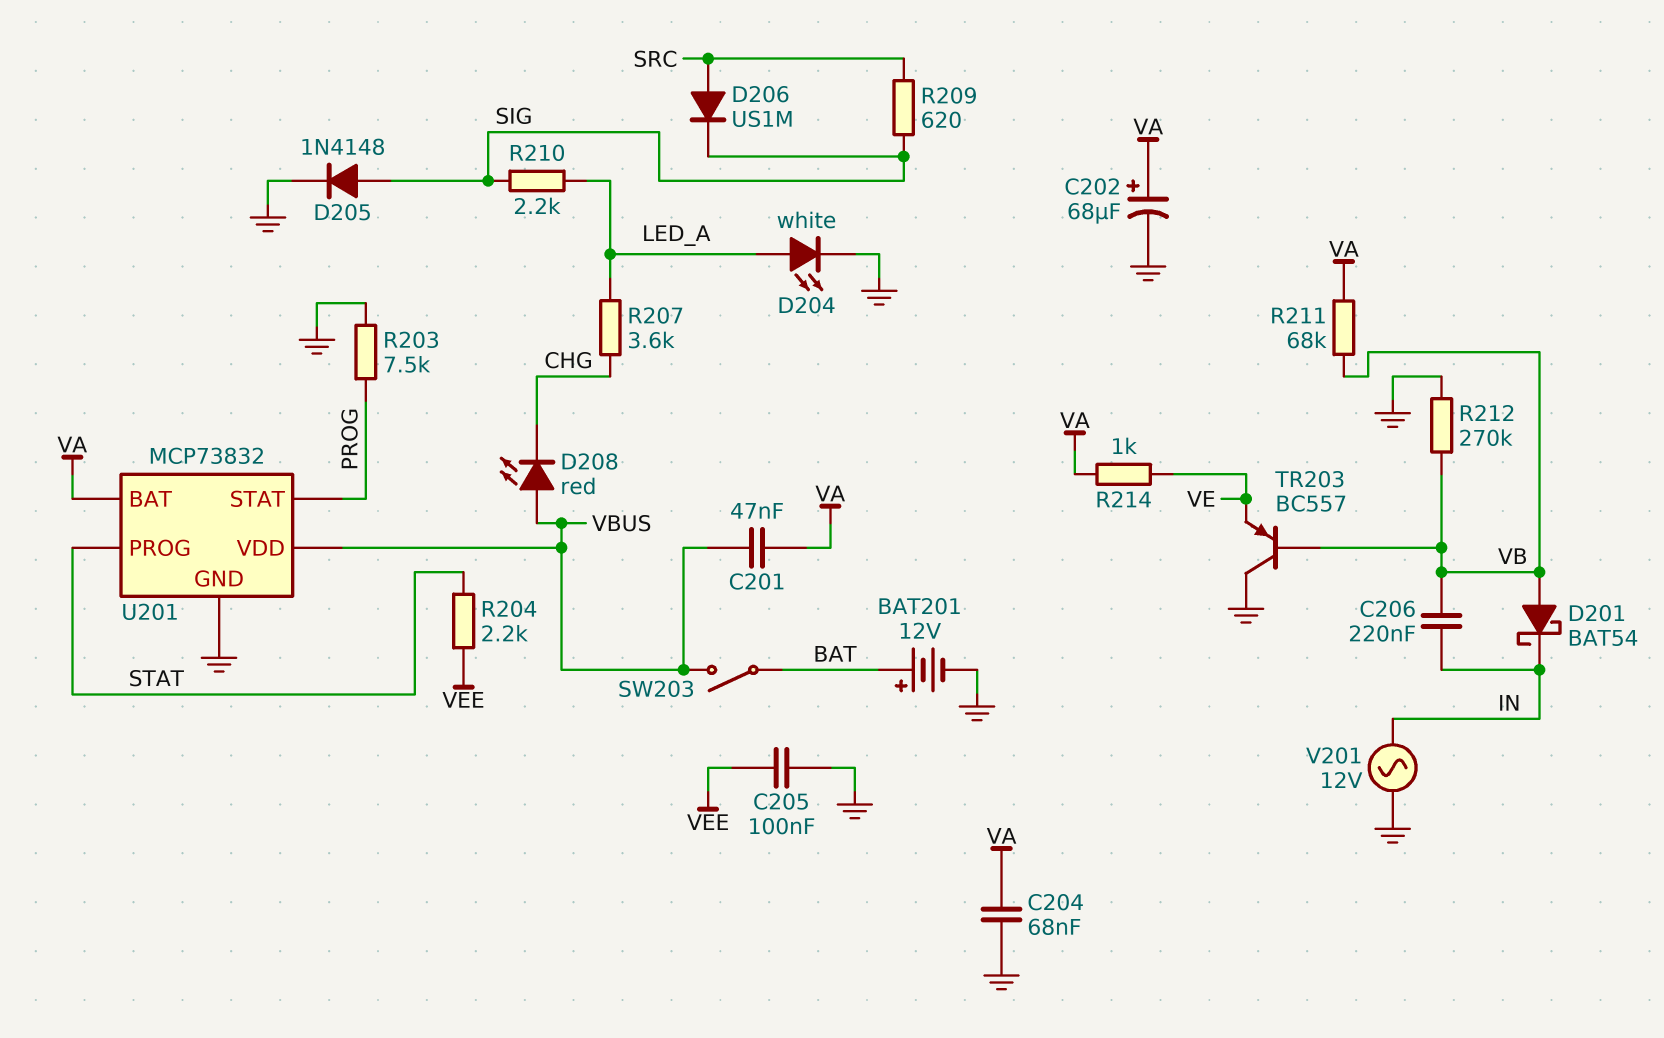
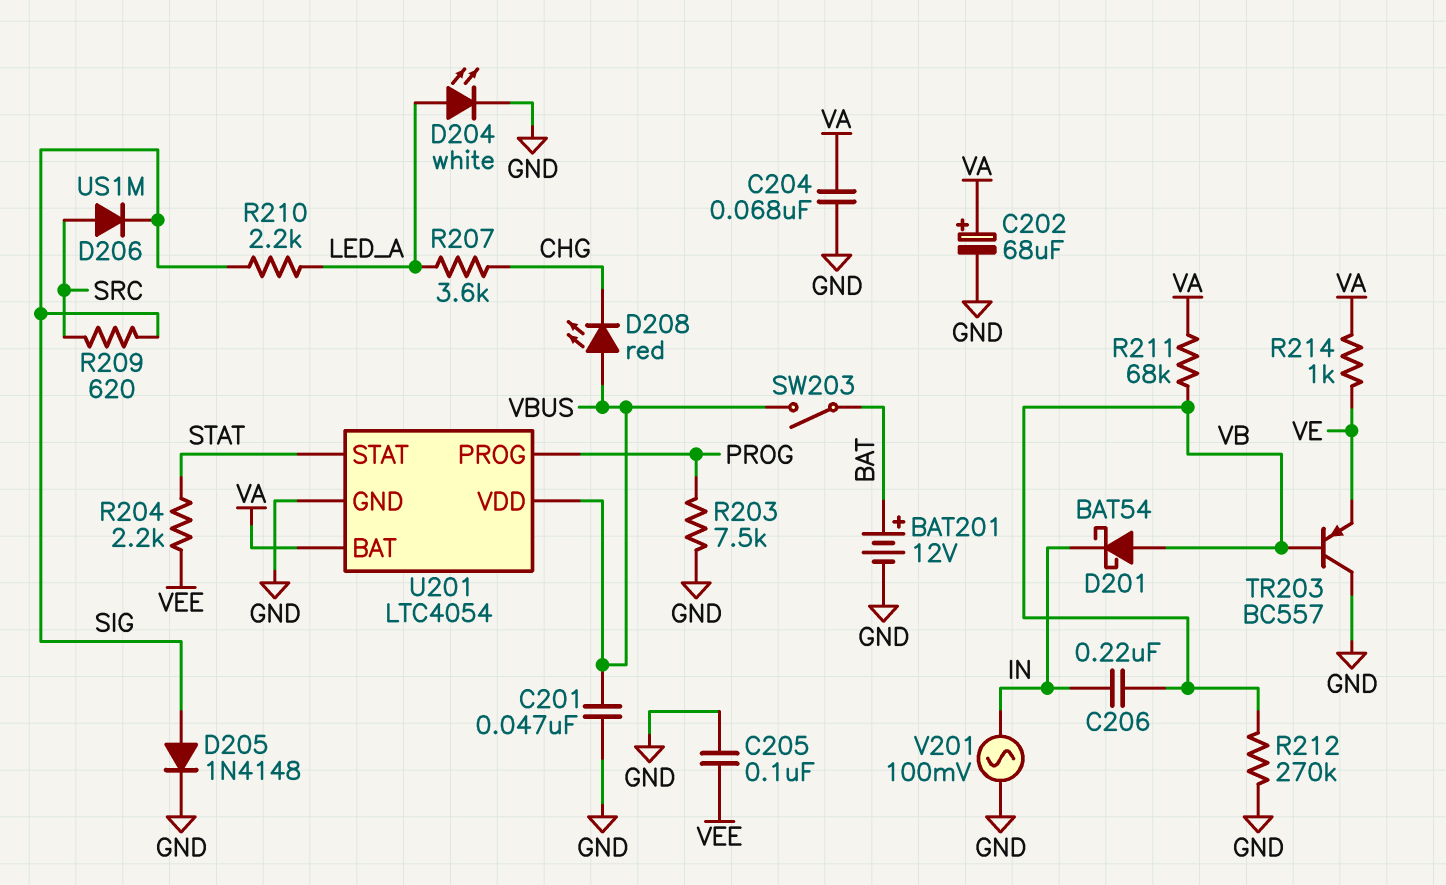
C201: 47nF (VA, VBUS) -> 47nF (GND, VBUS)
U201: MCP73832 -> LTC4054
U201 pin PROG: STAT -> PROG
U201 pin STAT: PROG -> STAT
V201: AC 12V (GND, IN) -> AC 100mV (GND, IN)

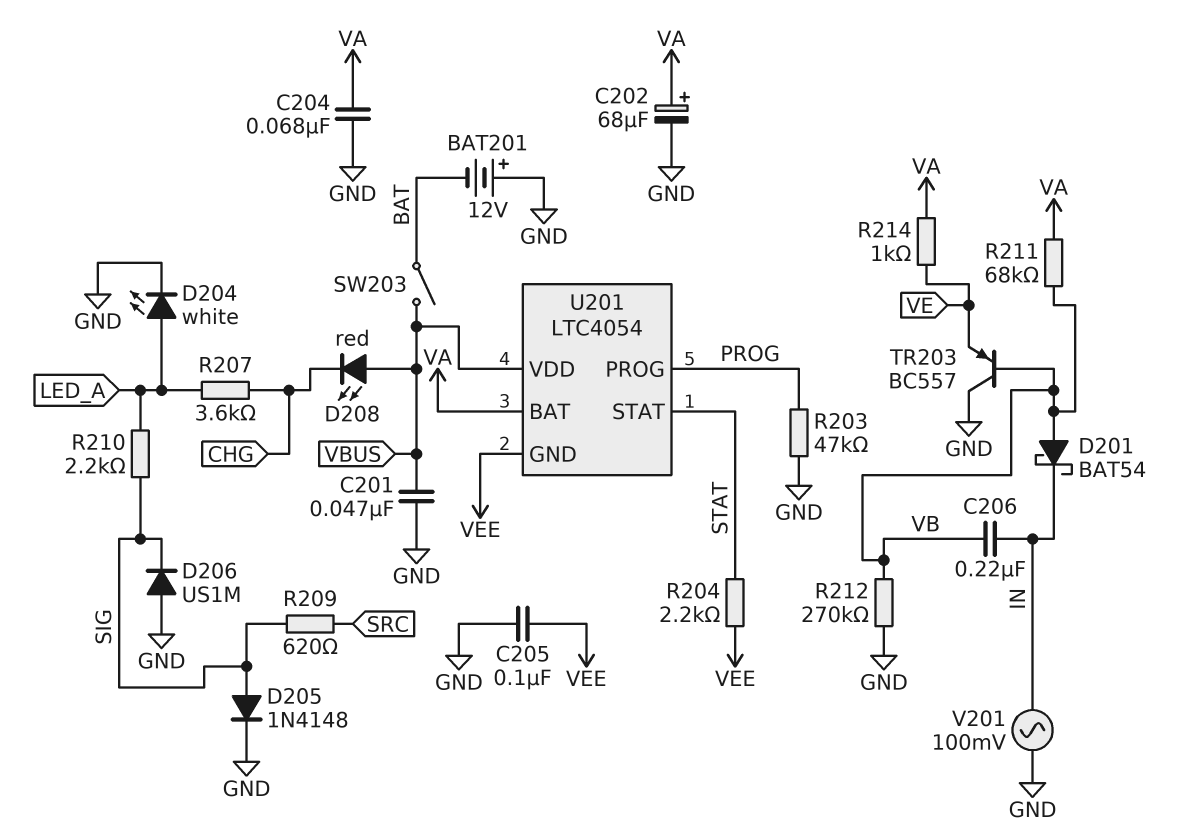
BAT201: 12V (plus BAT, minus GND) -> 12V (plus GND, minus BAT)
D206: diode US1M (A SRC, K SIG) -> diode US1M (A GND, K SIG)
R203: 7.5k (GND, PROG) -> 47k (GND, PROG)
U201 pin GND: GND -> VEE

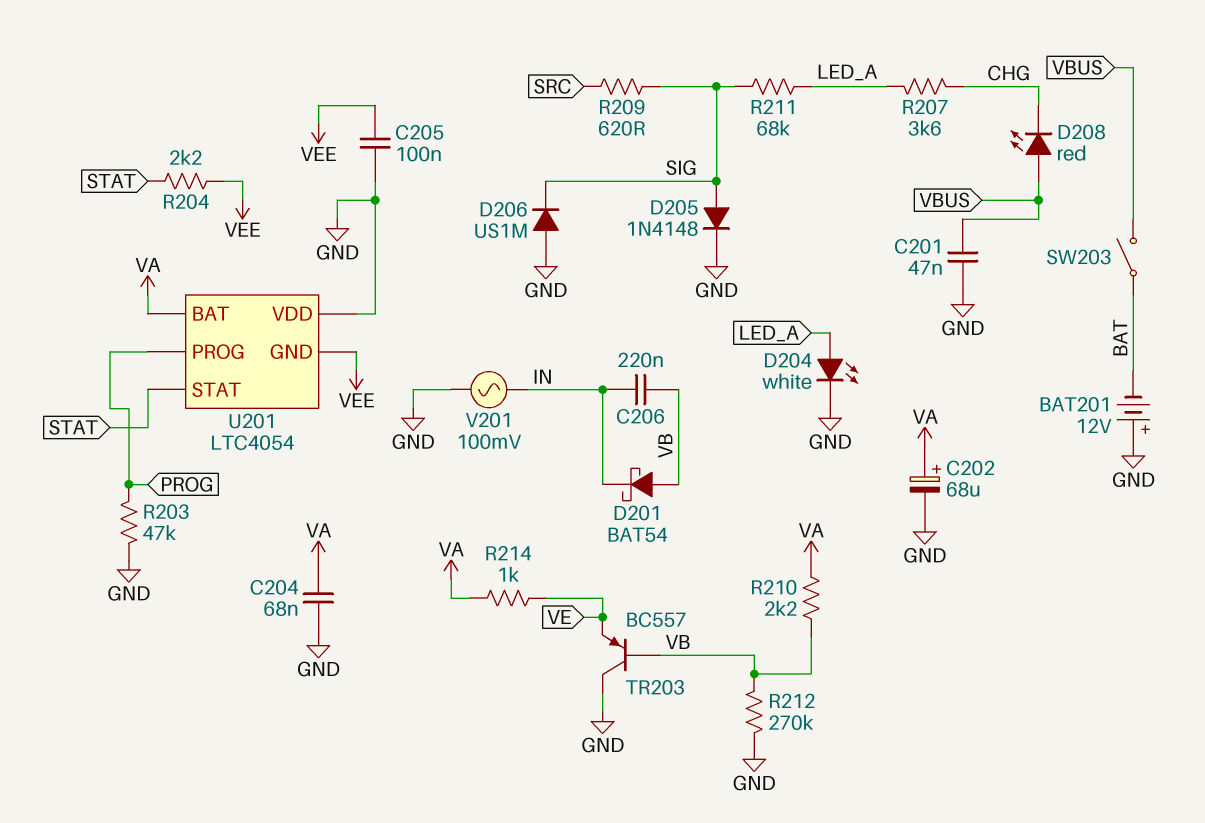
R210: 2.2k (LED_A, SIG) -> 2.2k (VA, VB)
R211: 68k (VA, VB) -> 68k (LED_A, SIG)
U201 pin VDD: VBUS -> GND

